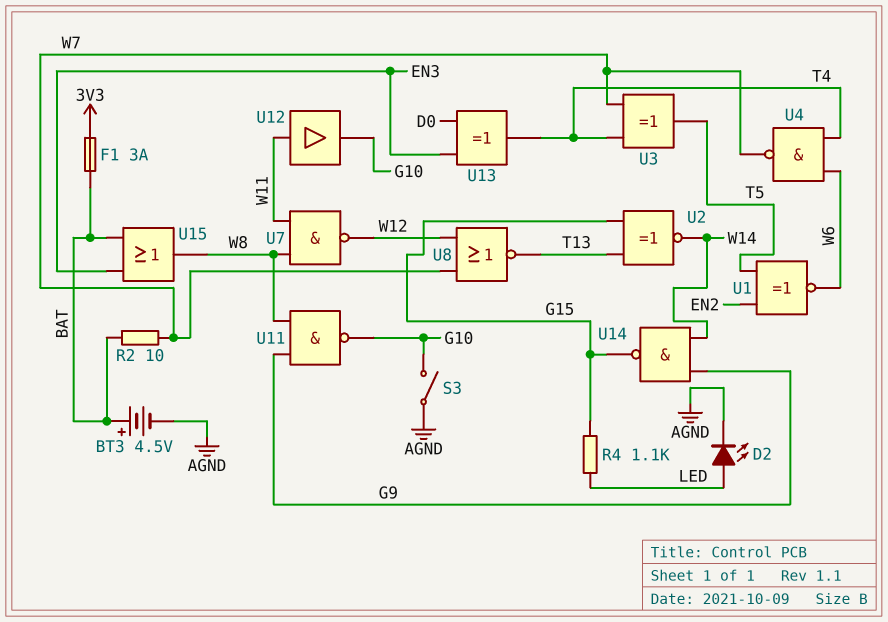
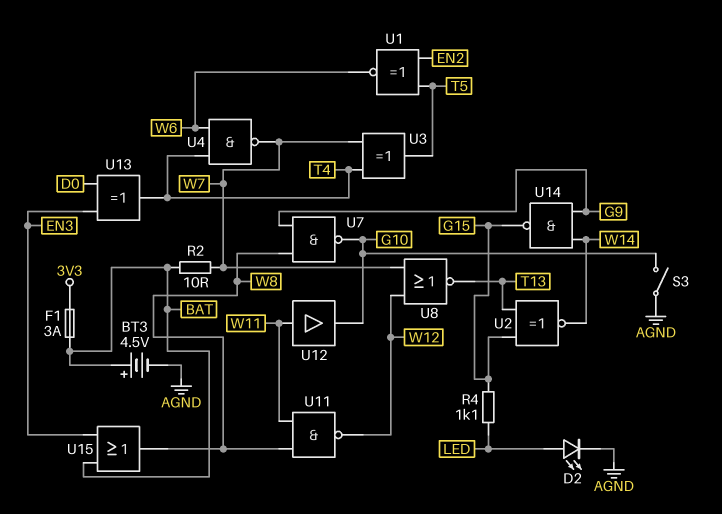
U7: NAND (in W8, in W11, out W12) -> NAND (in G9, in W8, out G10)
U11: NAND (in G9, in W8, out G10) -> NAND (in W8, in W11, out W12)

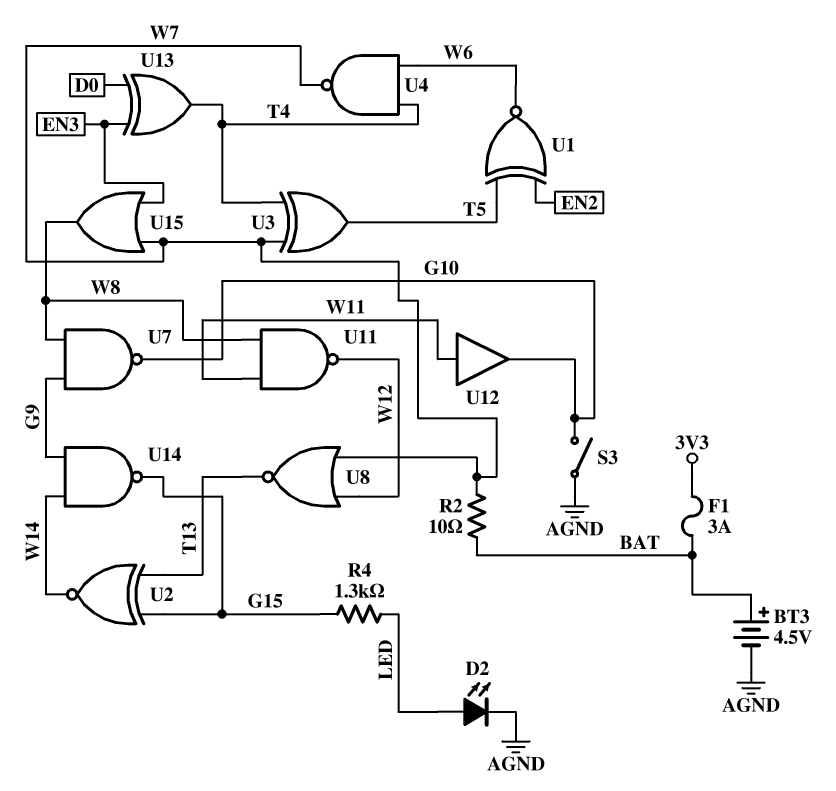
R4: 1.1k (G15, LED) -> 1.3k (G15, LED)
U15: OR (in BAT, in EN3, out W8) -> OR (in EN3, in W7, out W8)

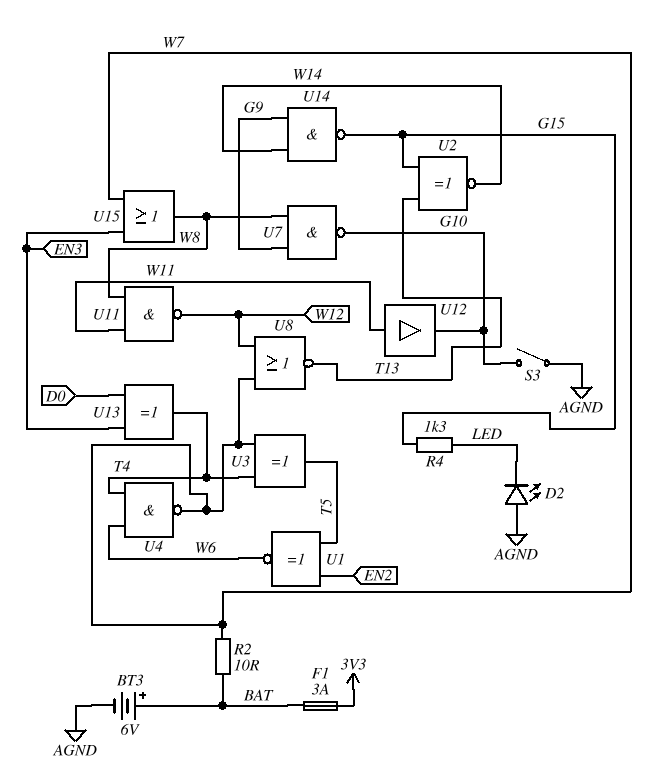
BT3: 4.5V (plus BAT, minus AGND) -> 6V (plus BAT, minus AGND)
D2: LED (A LED, K AGND) -> LED (A AGND, K LED)

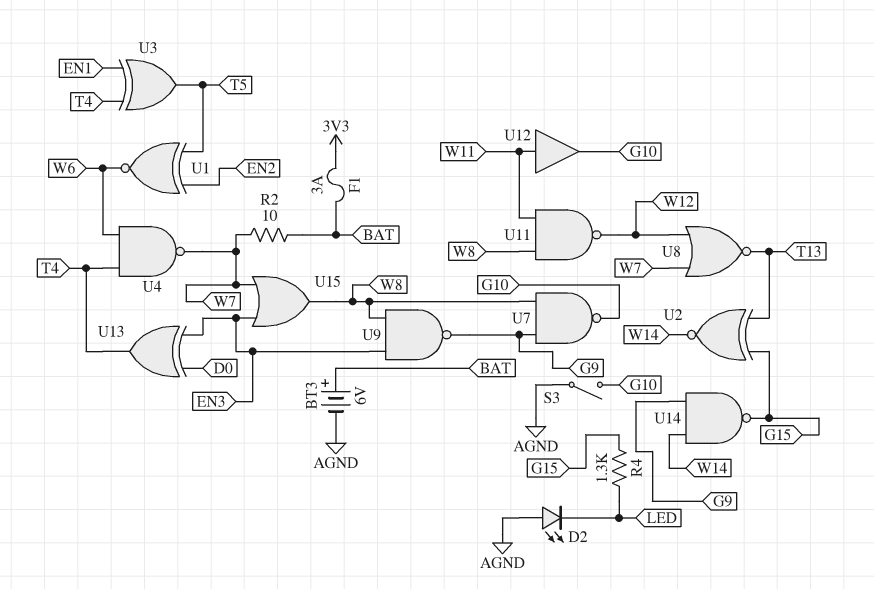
U3: XOR (in T4, in W7, out T5) -> XOR (in EN1, in T4, out T5)
U9: none -> NAND (in EN3, in W8, out G9)

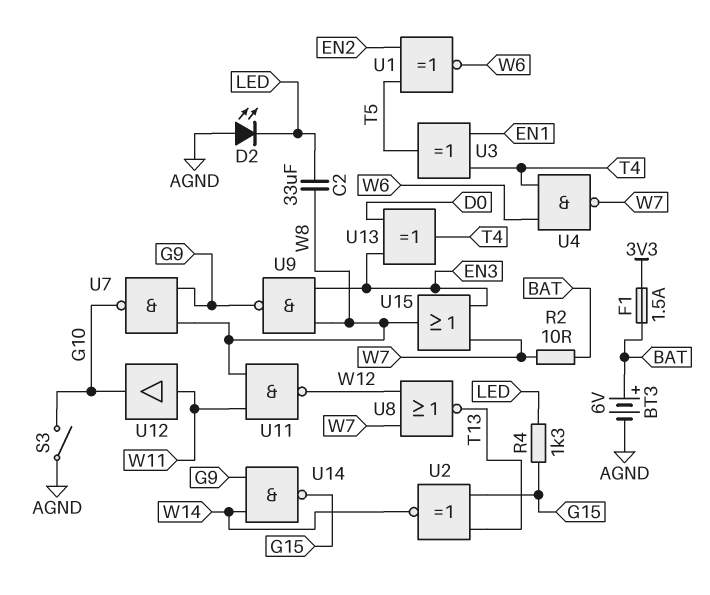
C2: none -> 33uF (LED, W8)
F1: 3A (3V3, BAT) -> 1.5A (3V3, BAT)

